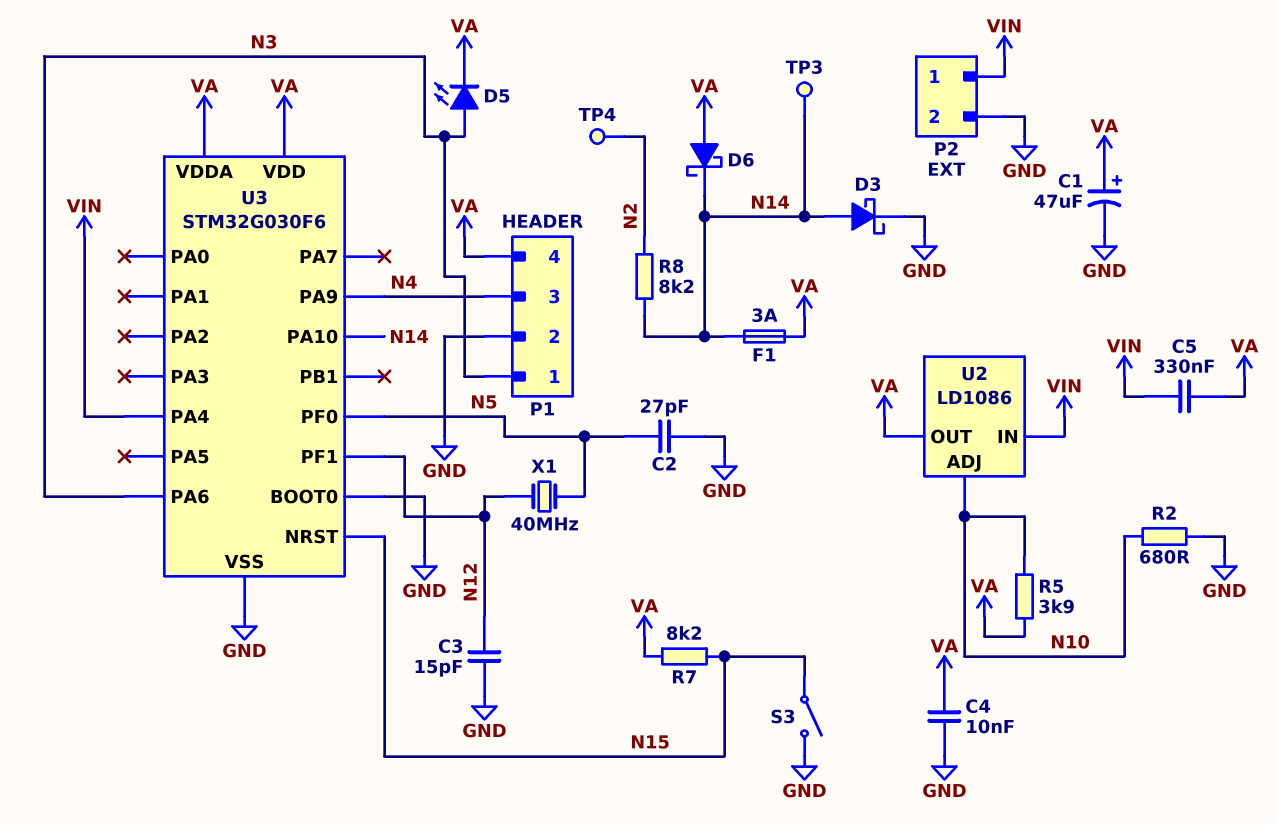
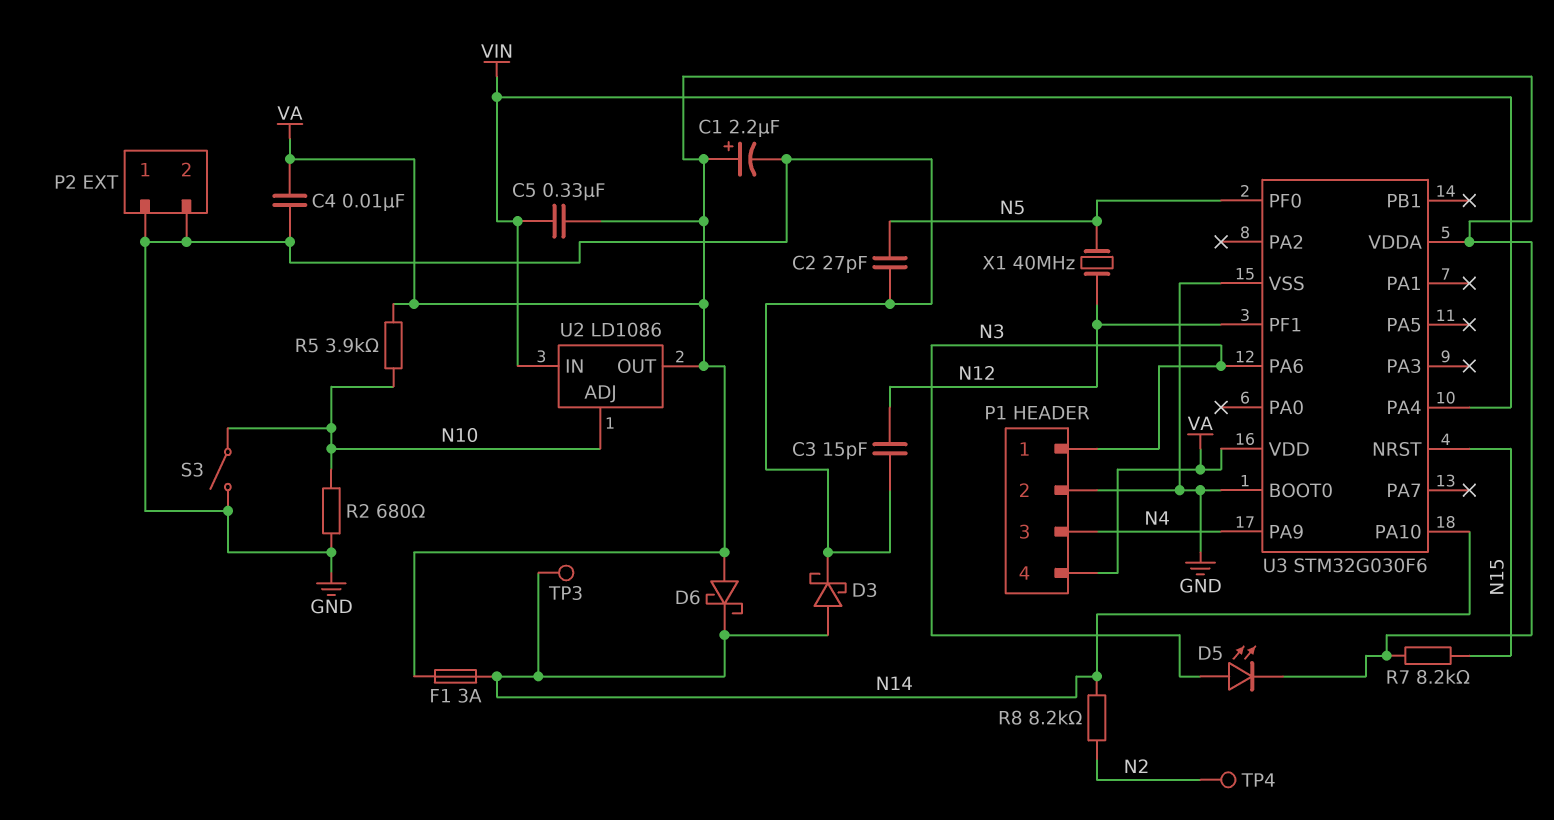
C1: 47uF (plus VA, minus GND) -> 2.2uF (plus VA, minus GND)
P2 pin 1: VIN -> GND
S3: switch (GND, N15) -> switch (GND, N10)

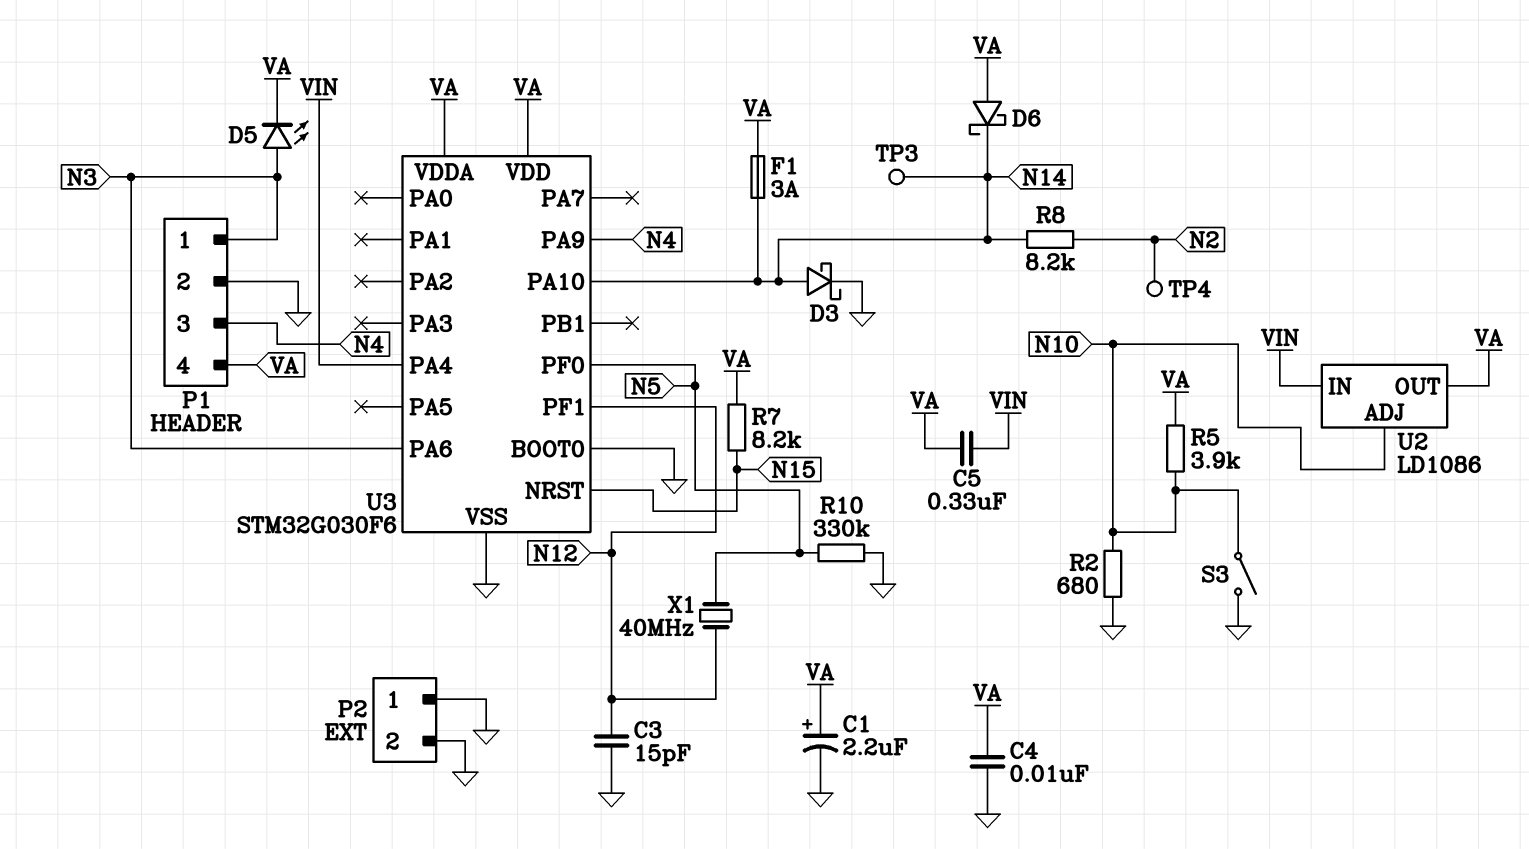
C2: 27pF (GND, N5) -> none
R10: none -> 330k (GND, N5)

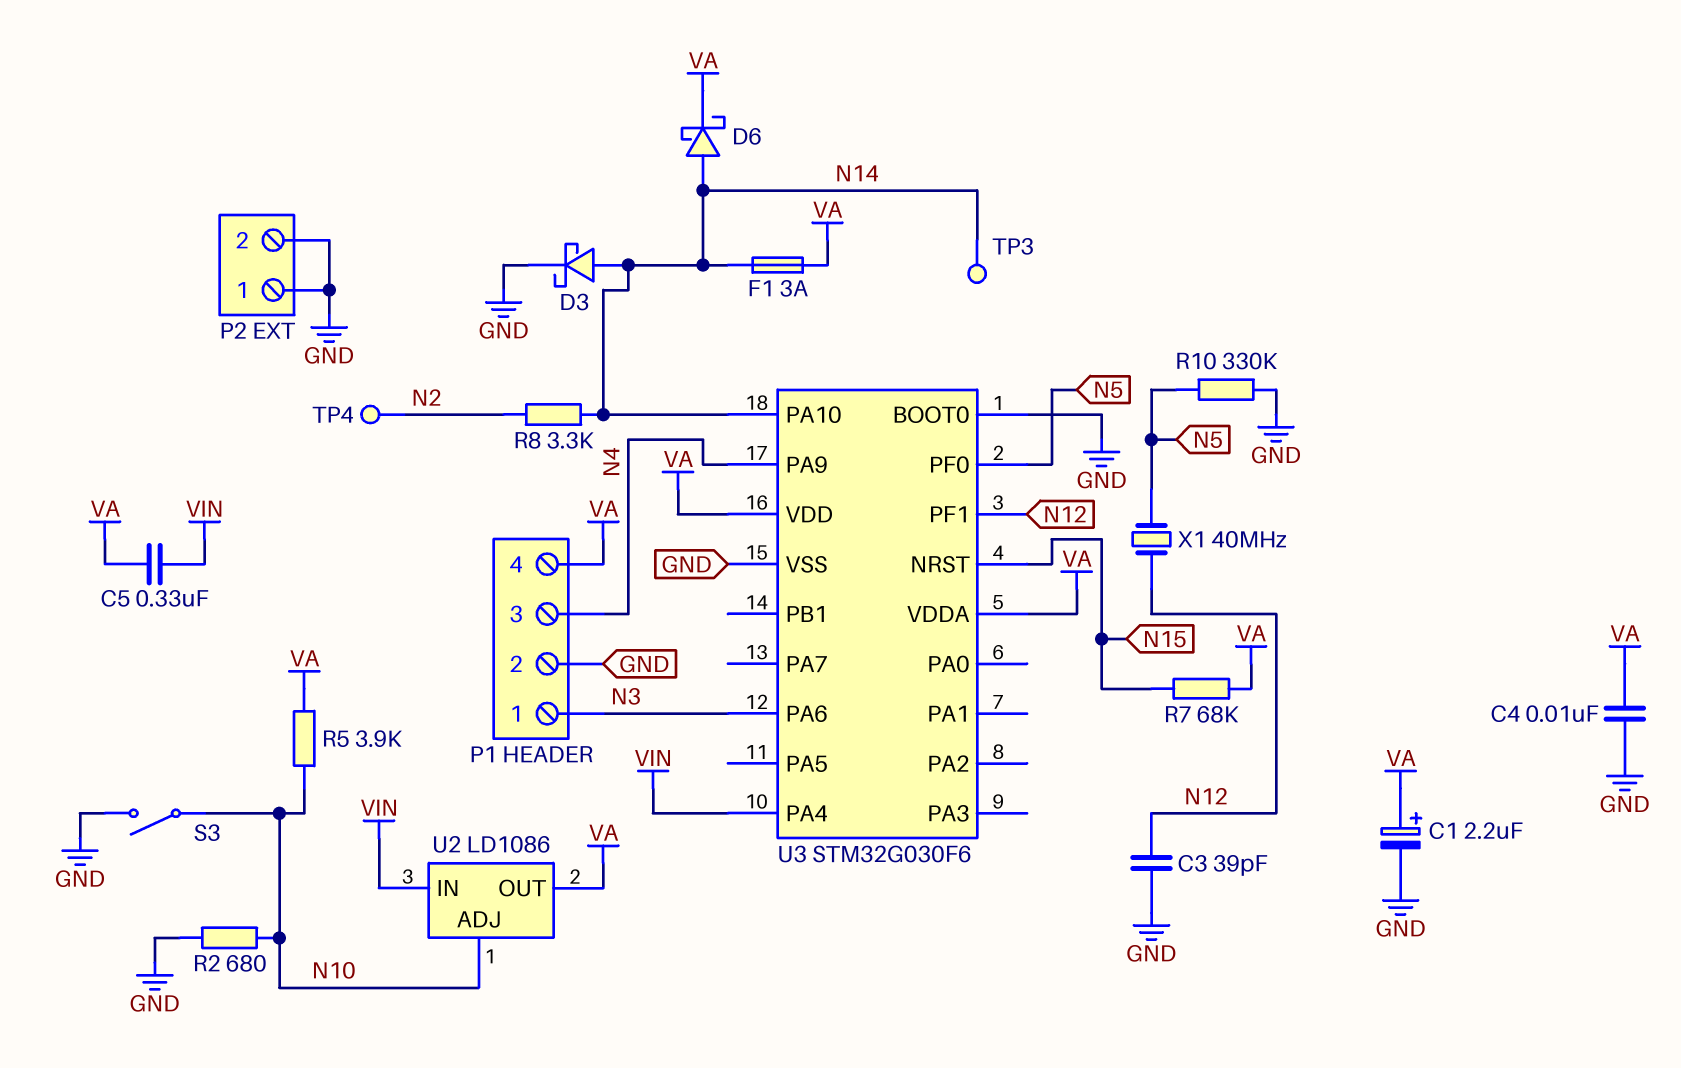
C3: 15pF (GND, N12) -> 39pF (GND, N12)
D5: LED (A N3, K VA) -> none
D6: schottky (A VA, K N14) -> schottky (A N14, K VA)
R7: 8.2k (N15, VA) -> 68k (N15, VA)
R8: 8.2k (N2, N14) -> 3.3k (N2, N14)

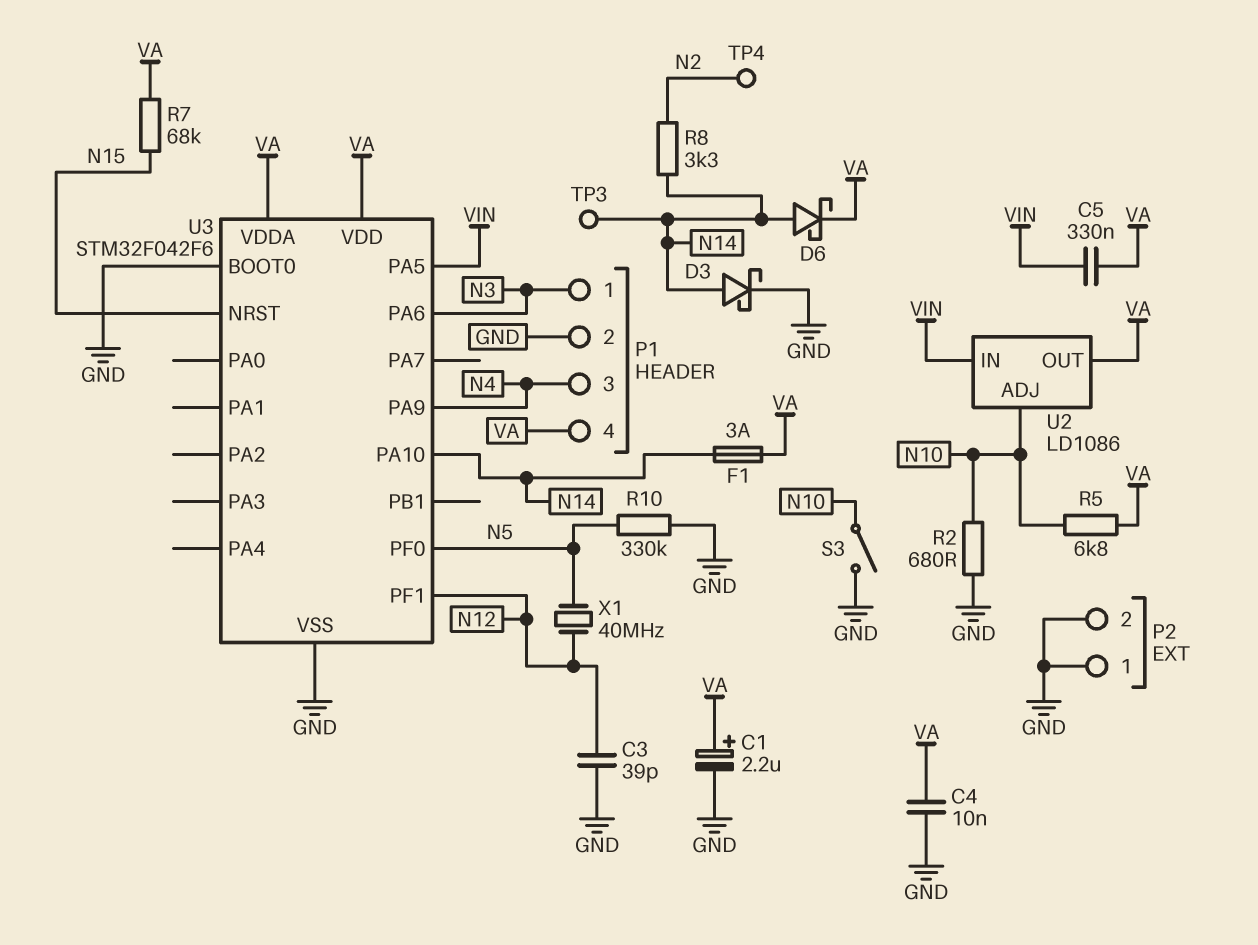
R5: 3.9k (N10, VA) -> 6.8k (N10, VA)
U3: STM32G030F6 -> STM32F042F6
U3 pin PA4: VIN -> none
U3 pin PA5: none -> VIN

